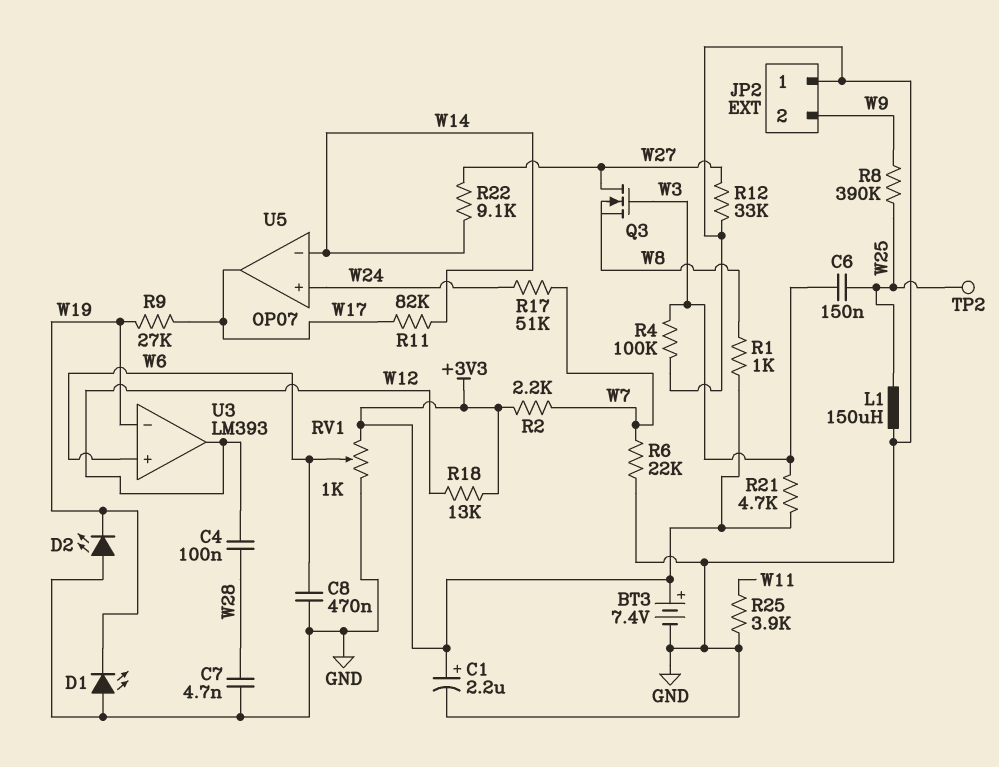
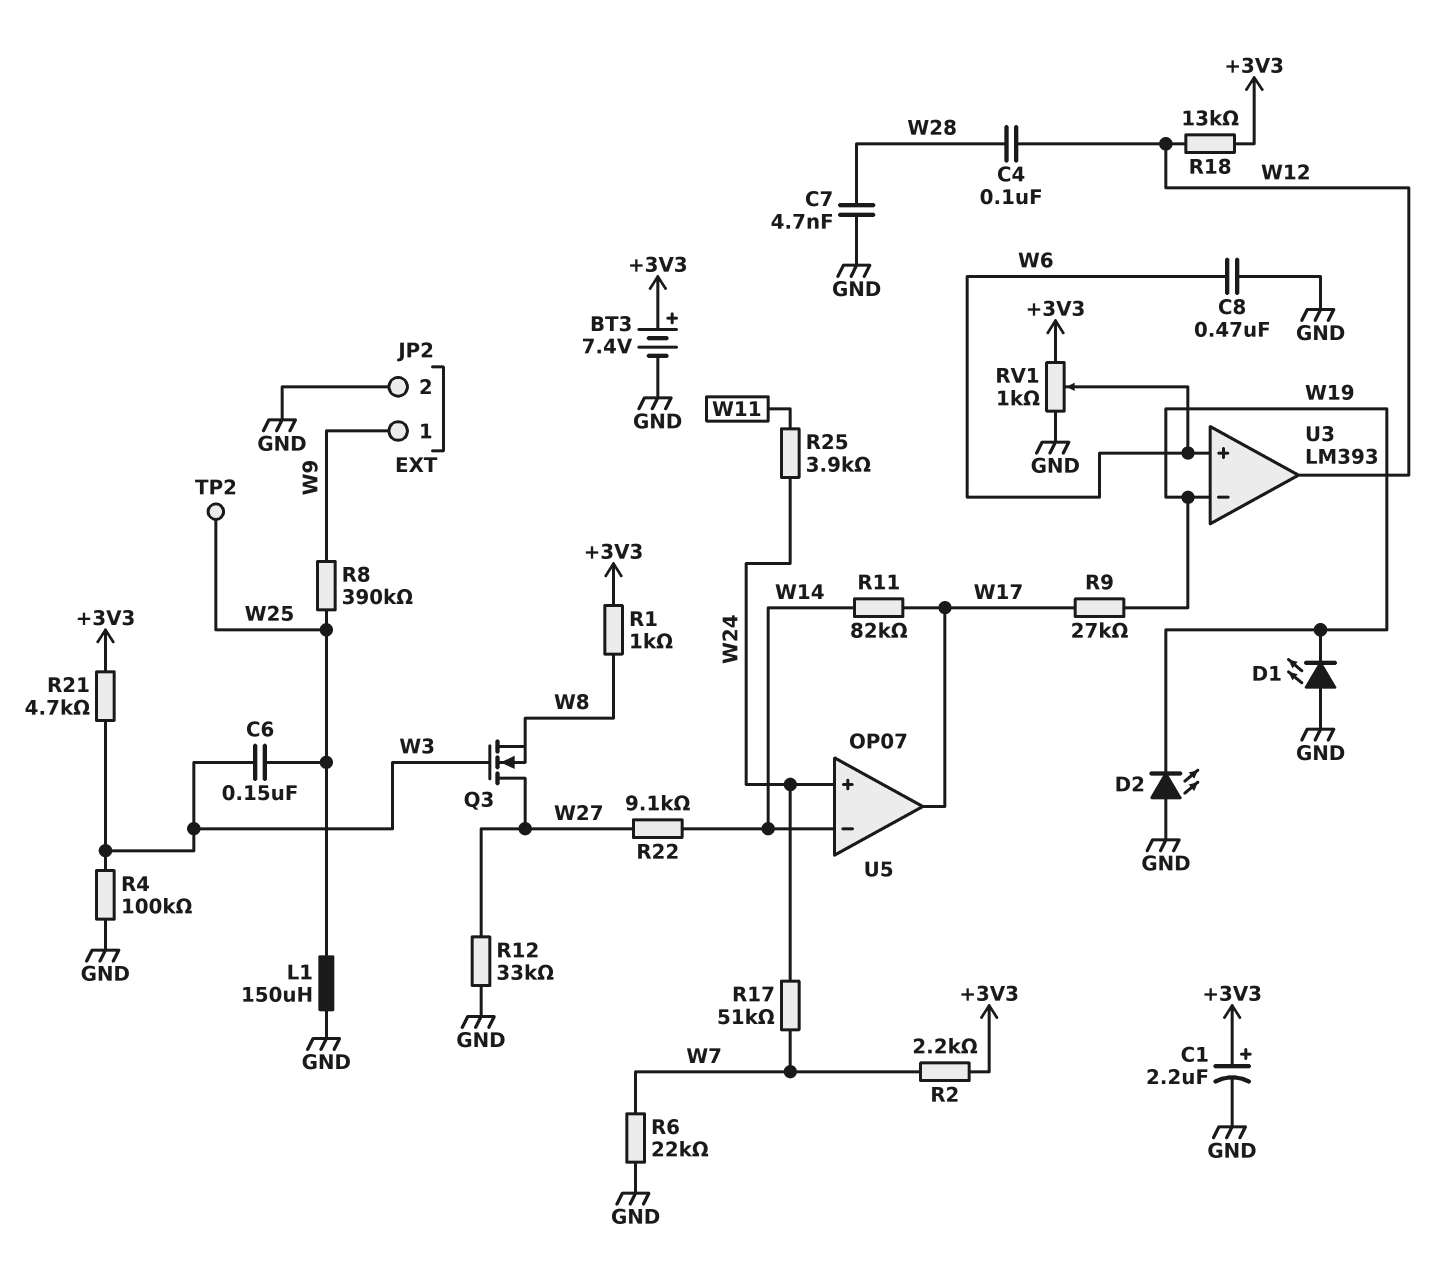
JP2 pin 1: GND -> W9
JP2 pin 2: W9 -> GND
R25: 3.9k (GND, W11) -> 3.9k (W11, W24)

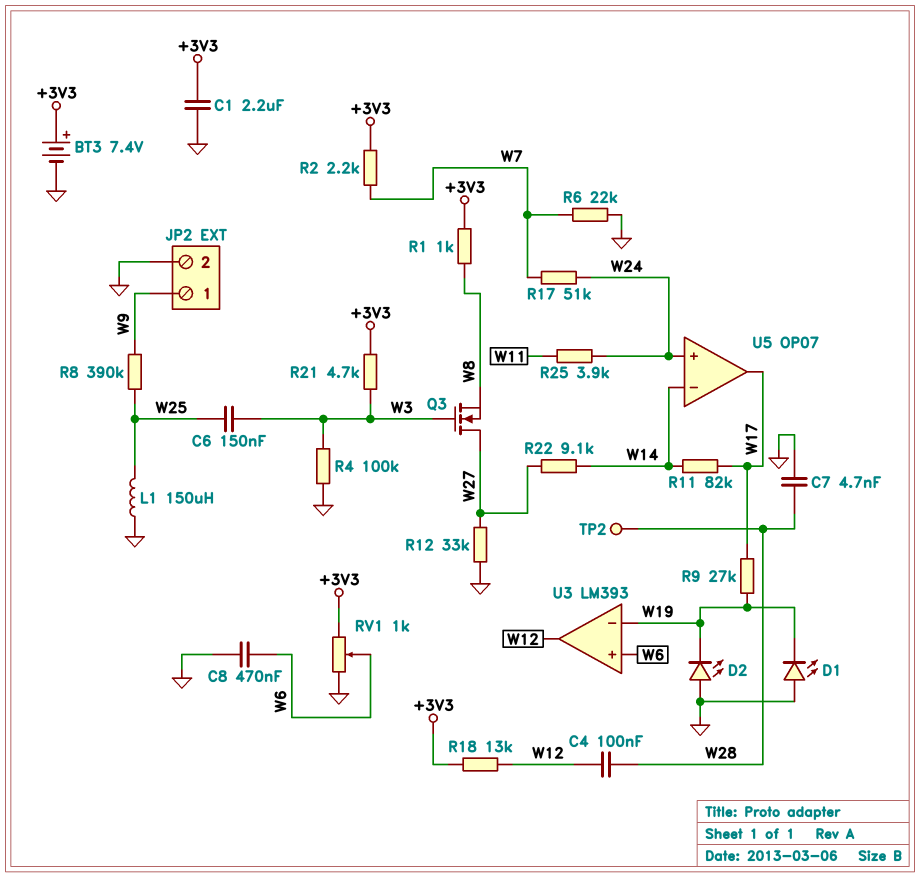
C1: 2.2uF (plus +3V3, minus GND) -> 2.2uF (+3V3, GND)
TP2: test point (W25) -> test point (W28)

